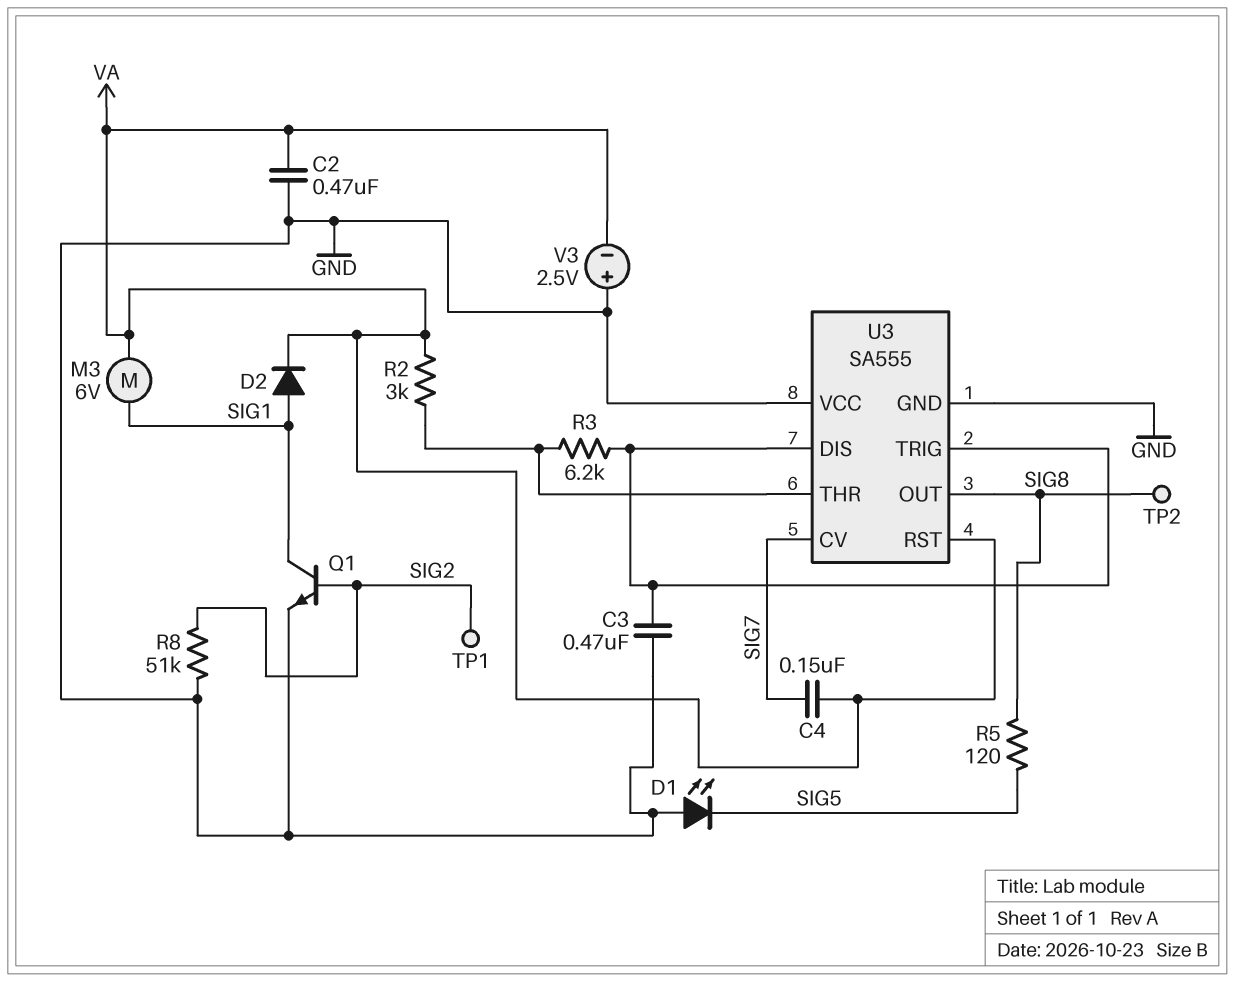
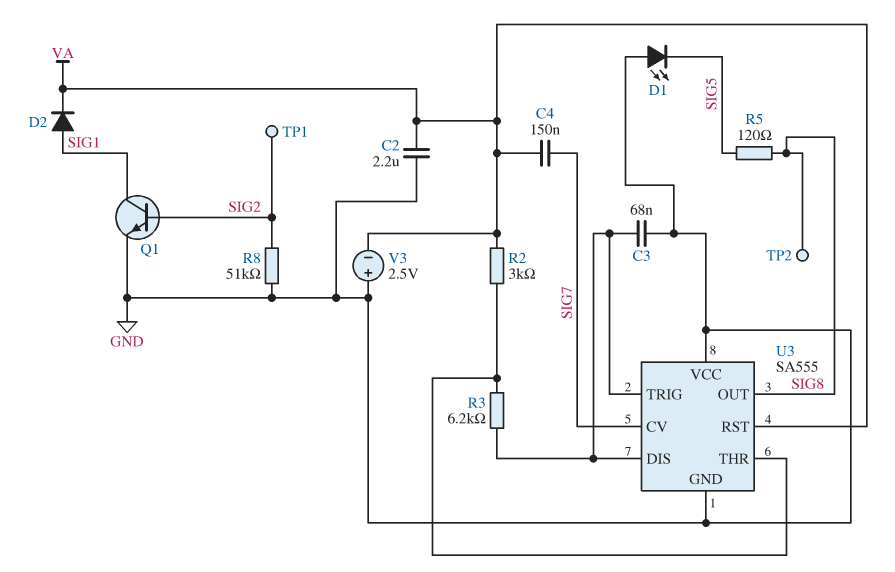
C2: 470nF (GND, VA) -> 2.2uF (GND, VA)
C3: 470nF (GND, U3/DIS) -> 68nF (GND, U3/DIS)
M3: motor 6V (SIG1, VA) -> none

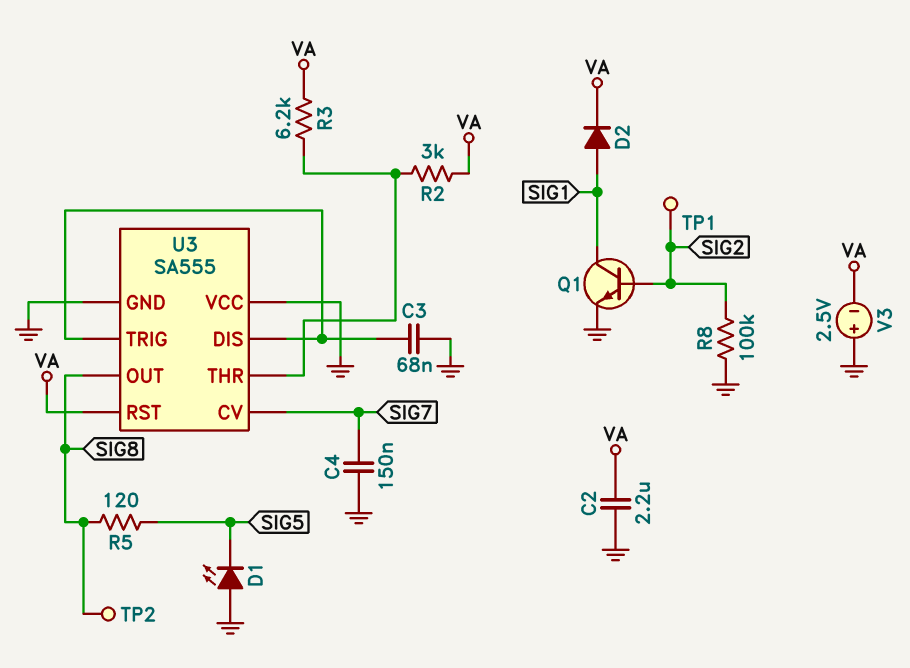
C4: 150nF (SIG7, VA) -> 150nF (GND, SIG7)
R3: 6.2k (U3/DIS, U3/THR) -> 6.2k (U3/THR, VA)
R8: 51k (GND, SIG2) -> 100k (GND, SIG2)

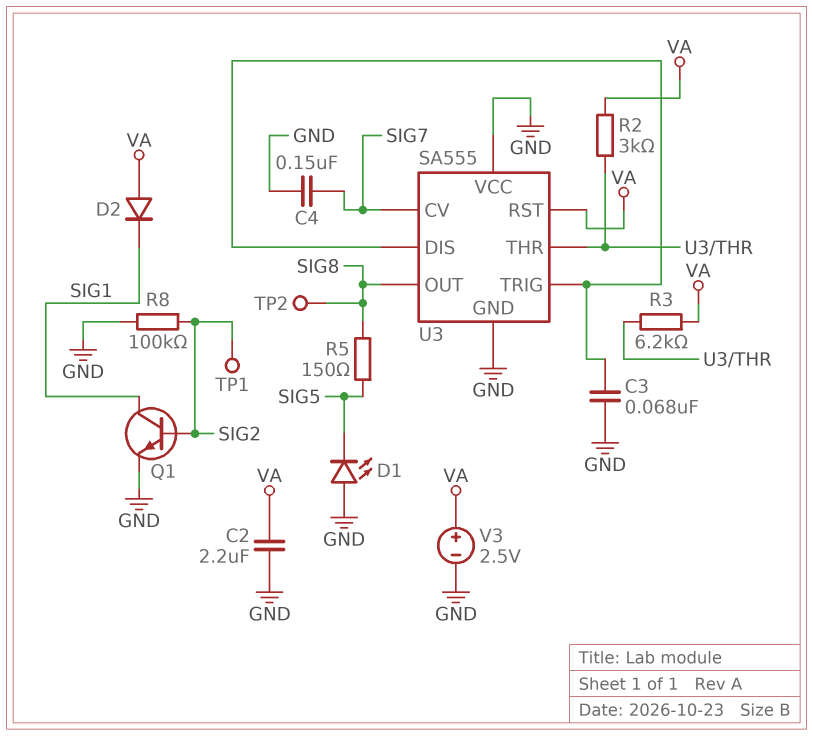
D2: diode (A SIG1, K VA) -> diode (A VA, K SIG1)
R5: 120 (SIG5, SIG8) -> 150 (SIG5, SIG8)
V3: 2.5V (plus GND, minus VA) -> 2.5V (plus VA, minus GND)

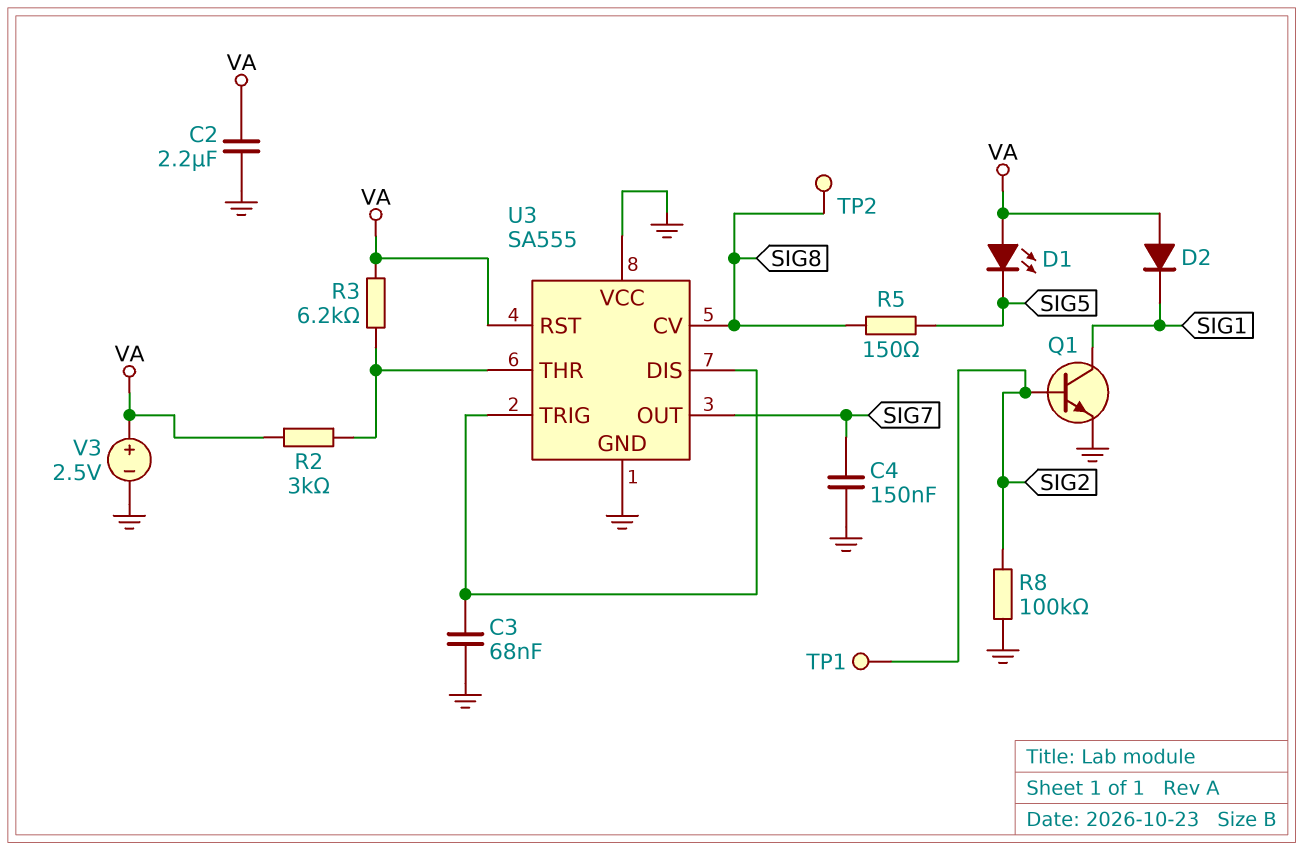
D1: LED (A GND, K SIG5) -> LED (A VA, K SIG5)
U3 pin CV: SIG7 -> SIG8
U3 pin OUT: SIG8 -> SIG7

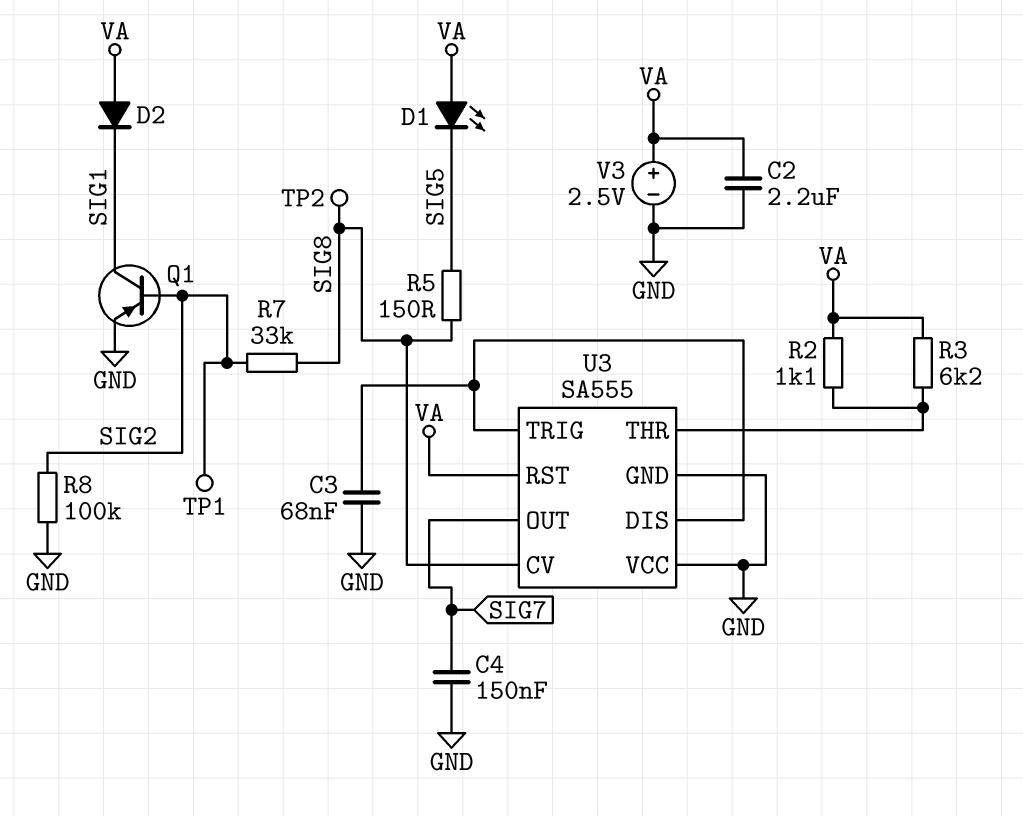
Q1: NPN (B SIG2, C SIG1, E GND) -> PNP (B SIG2, C SIG1, E GND)
R2: 3k (U3/THR, VA) -> 1.1k (U3/THR, VA)
R7: none -> 33k (SIG2, SIG8)

